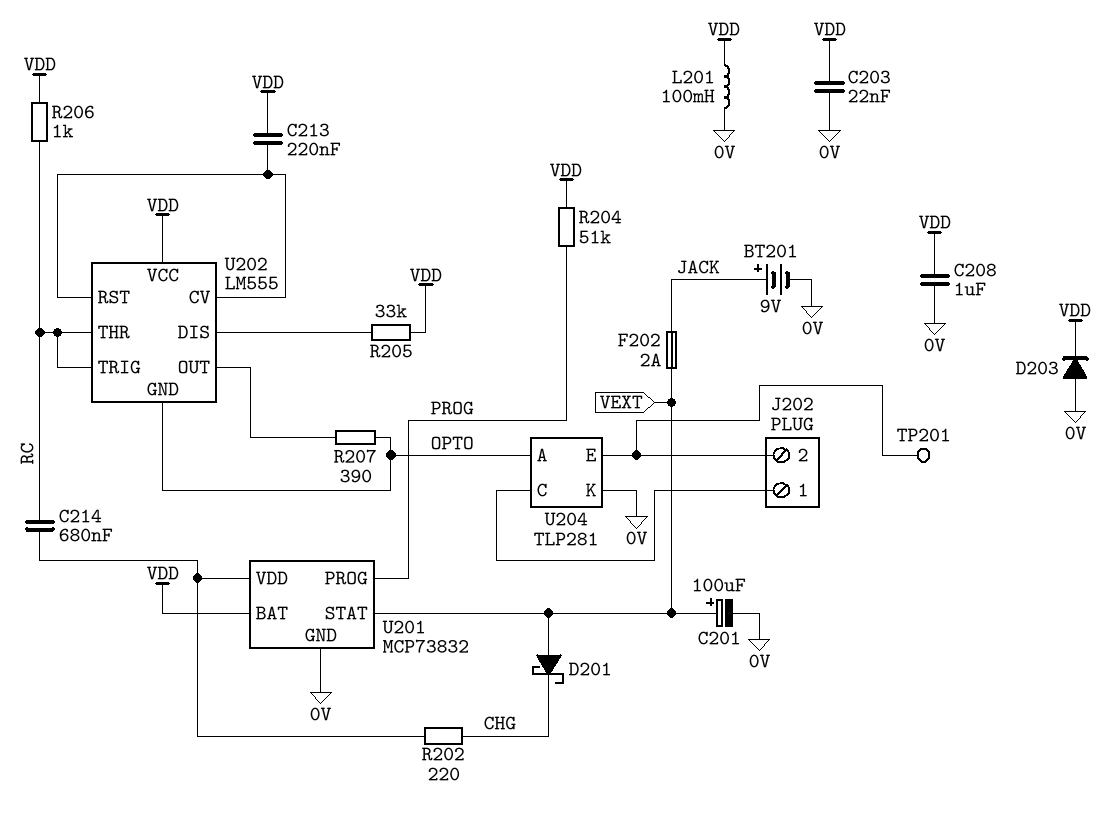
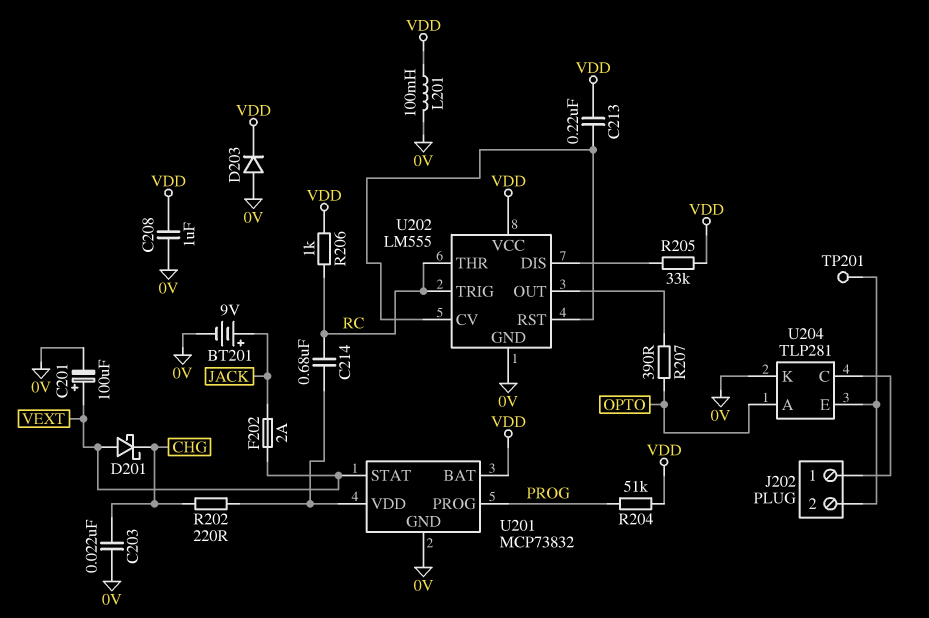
C203: 22nF (0V, VDD) -> 22nF (0V, CHG)
U202 pin GND: OPTO -> 0V

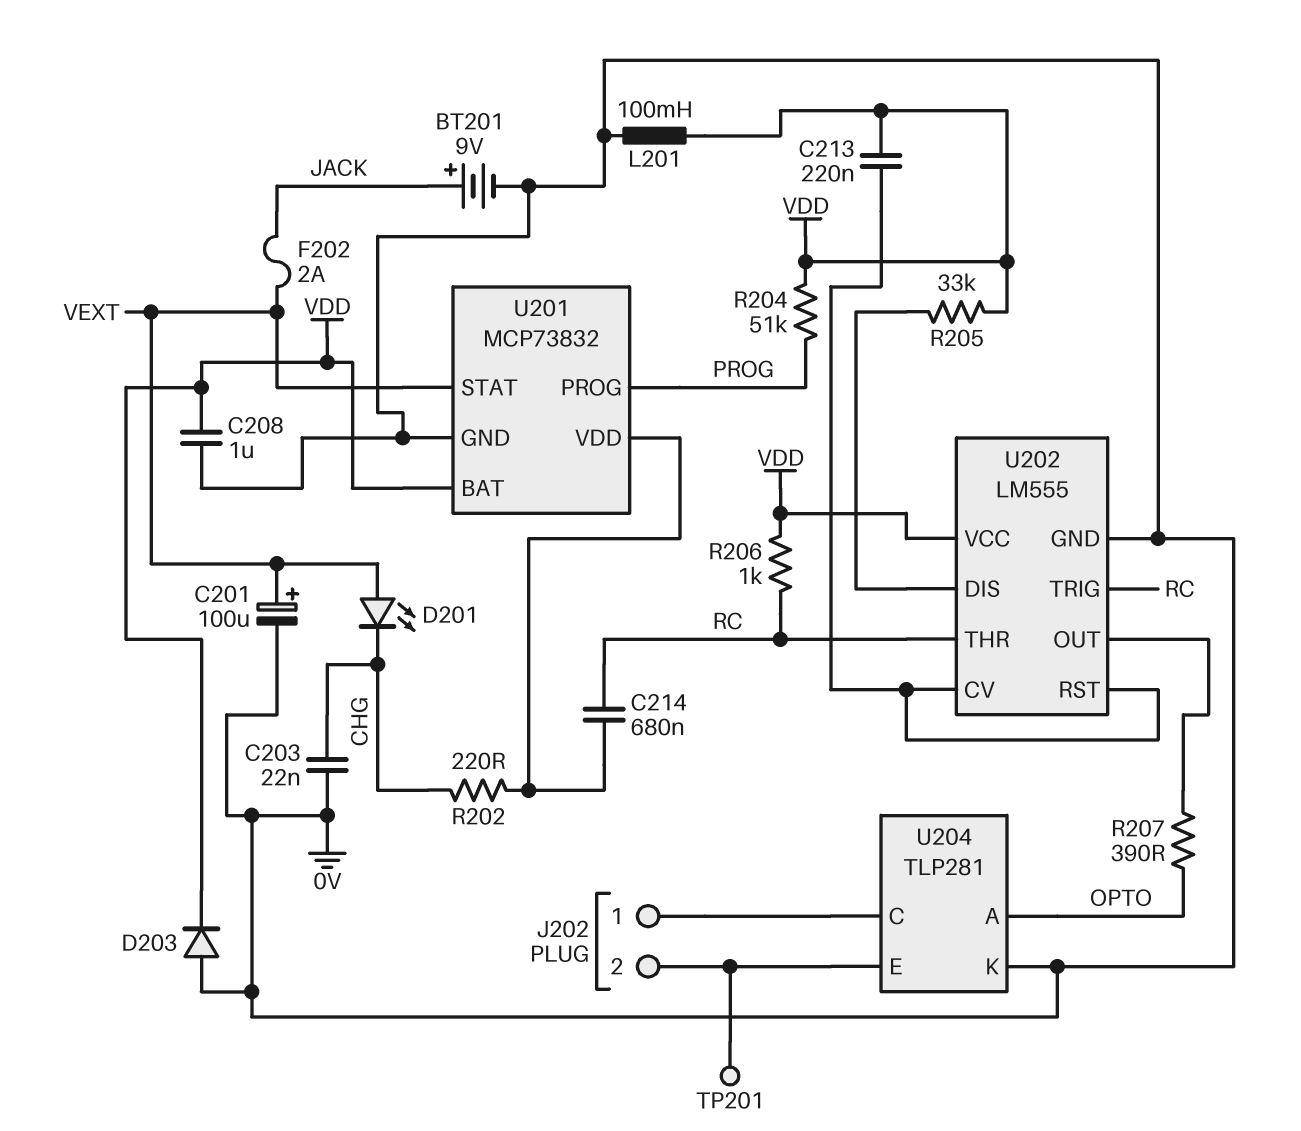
D201: schottky (A VEXT, K CHG) -> LED (A VEXT, K CHG)

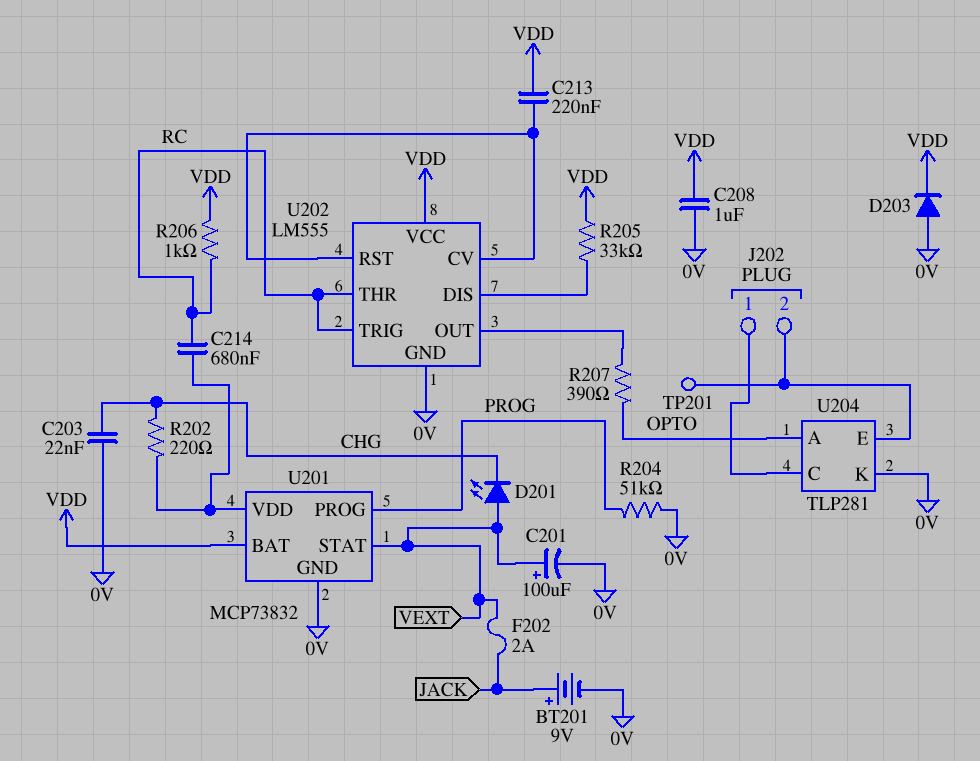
L201: 100mH (0V, VDD) -> none
R204: 51k (PROG, VDD) -> 51k (0V, PROG)

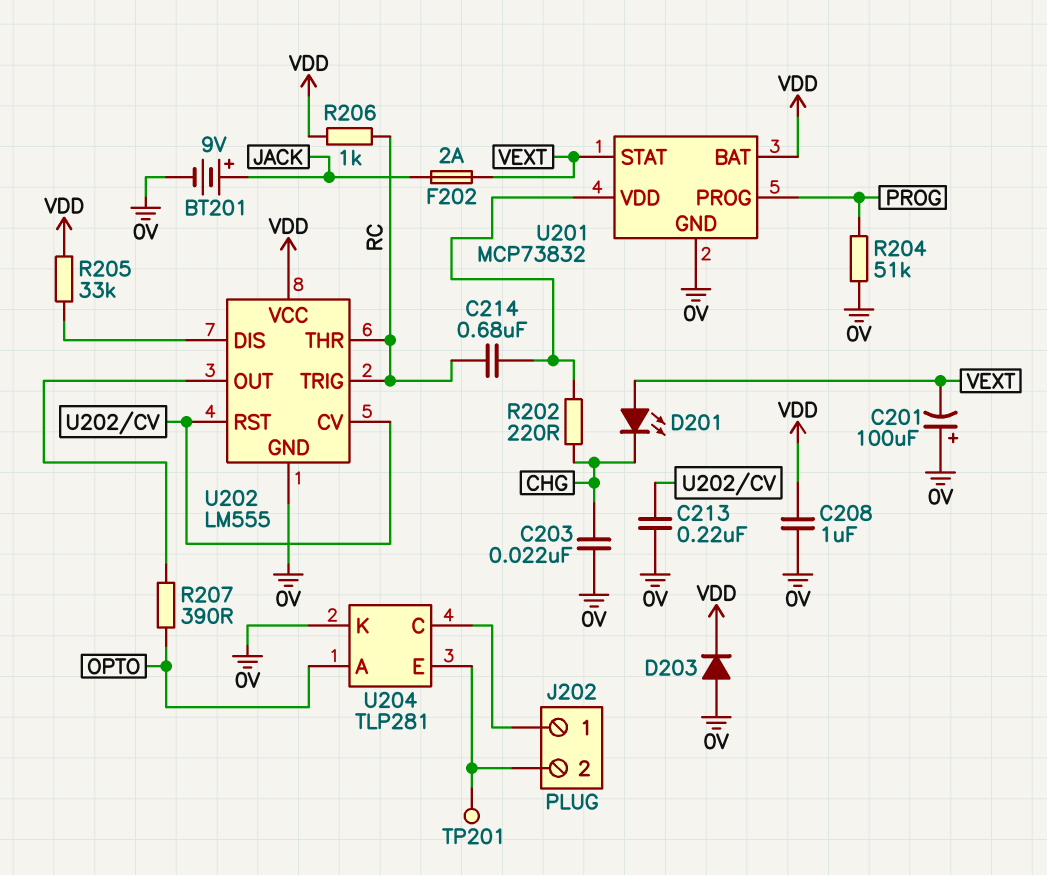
C201: 100uF (plus VEXT, minus 0V) -> 100uF (plus 0V, minus VEXT)
C213: 220nF (U202/CV, VDD) -> 220nF (0V, U202/CV)

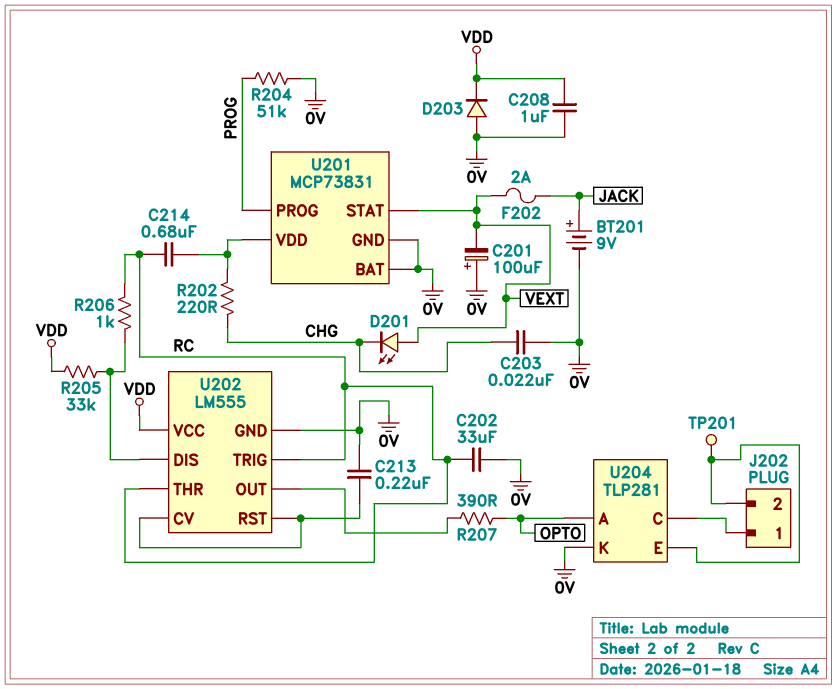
C202: none -> 33uF (0V, RC)
R206: 1k (RC, VDD) -> 1k (RC, U202/DIS)
U201: MCP73832 -> MCP73831
U201 pin BAT: VDD -> 0V

